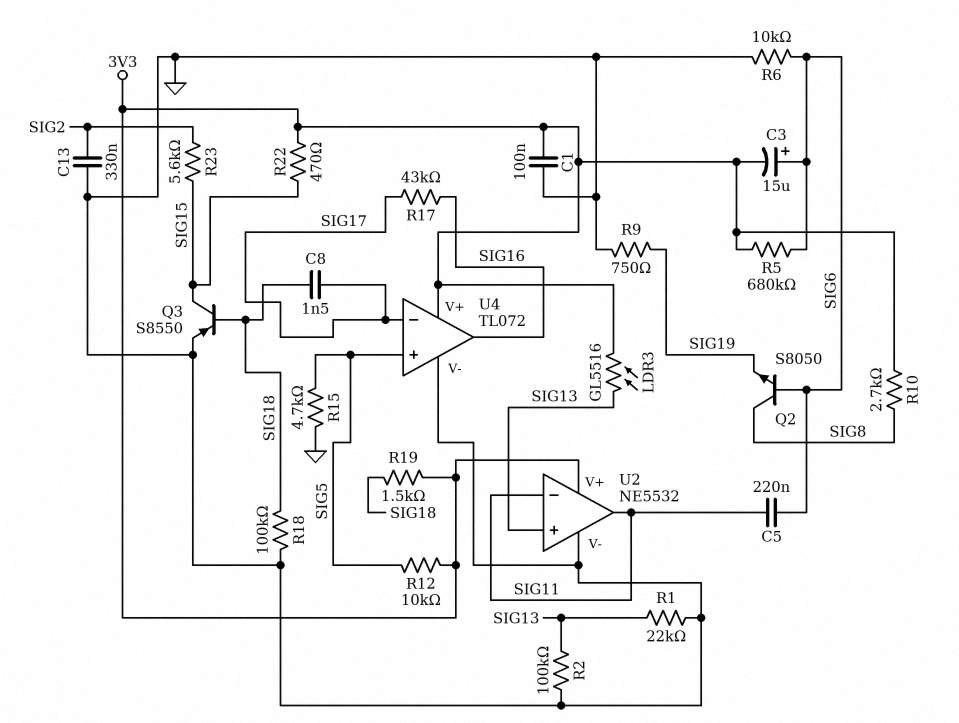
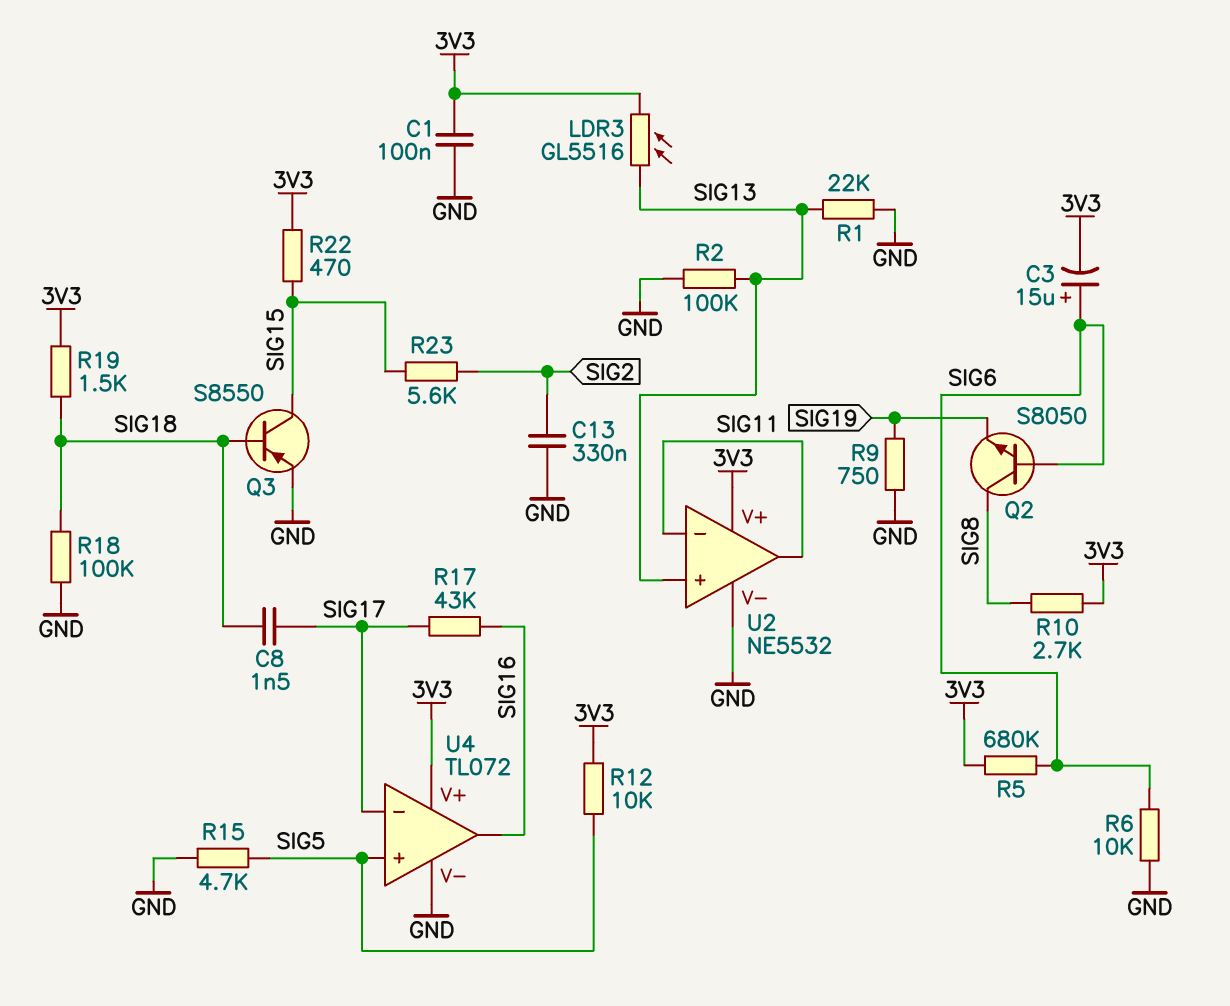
C5: 220nF (SIG6, SIG11) -> none

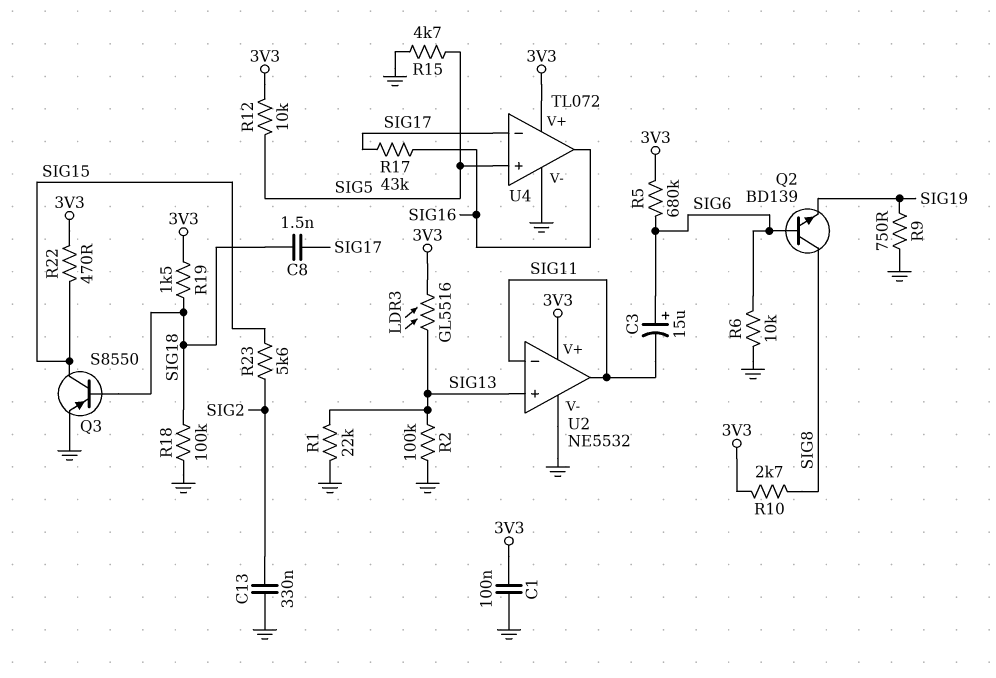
C3: 15uF (plus SIG6, minus 3V3) -> 15uF (plus SIG6, minus SIG11)
Q2: NPN S8050 (B SIG6, C SIG8, E SIG19) -> NPN BD139 (B SIG6, C SIG8, E SIG19)

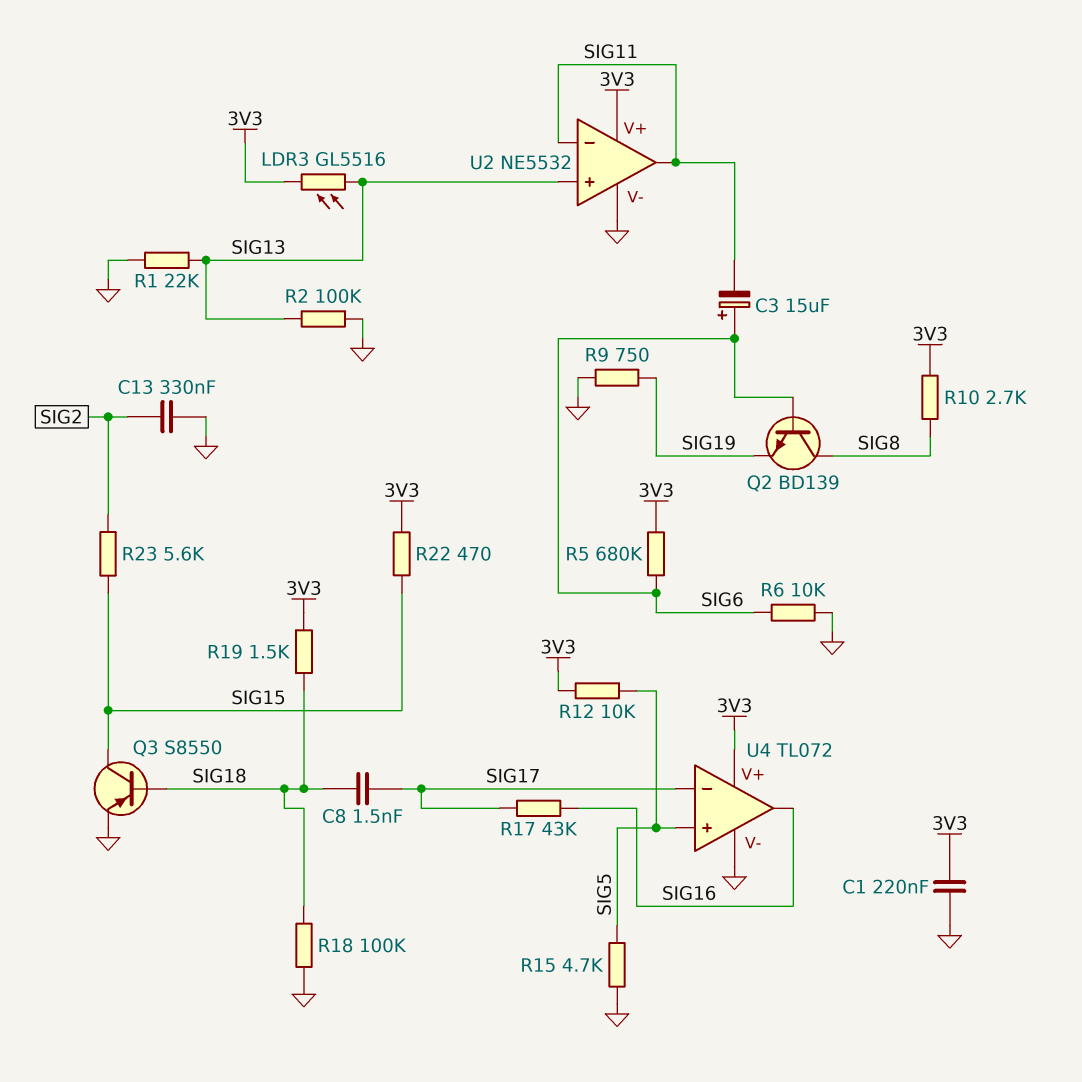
C1: 100nF (3V3, GND) -> 220nF (3V3, GND)

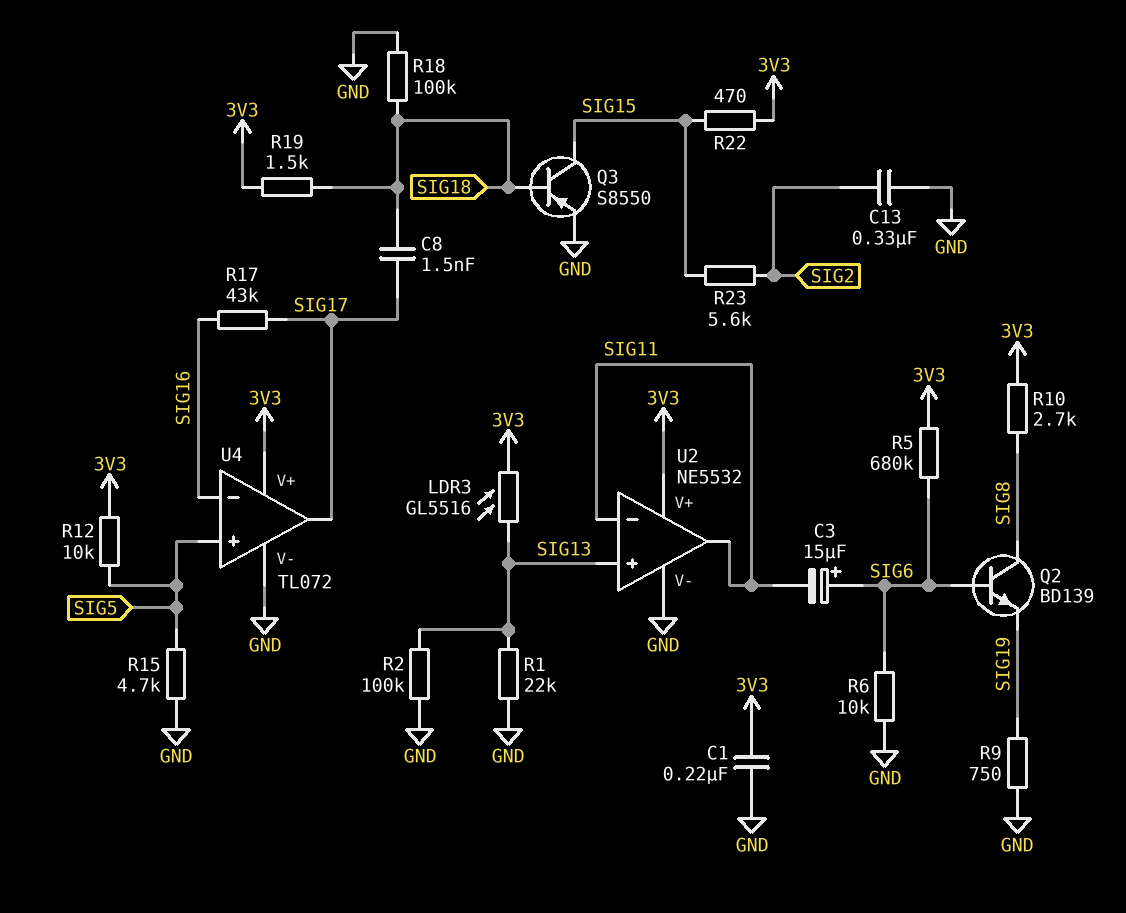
U4 pin in-: SIG17 -> SIG16
U4 pin out: SIG16 -> SIG17

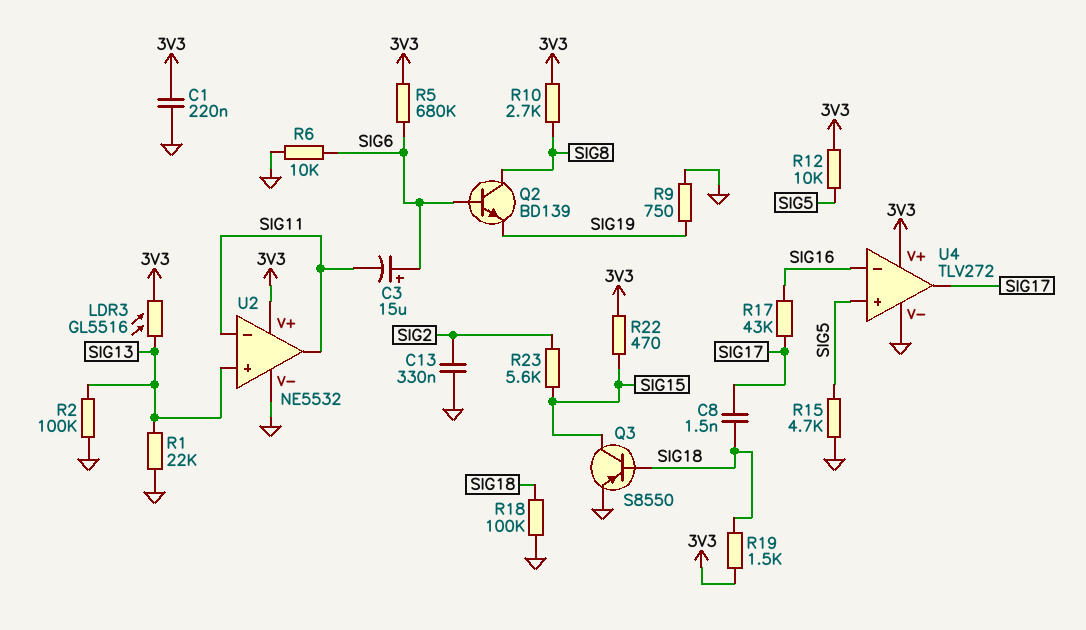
U4: TL072 -> TLV272

